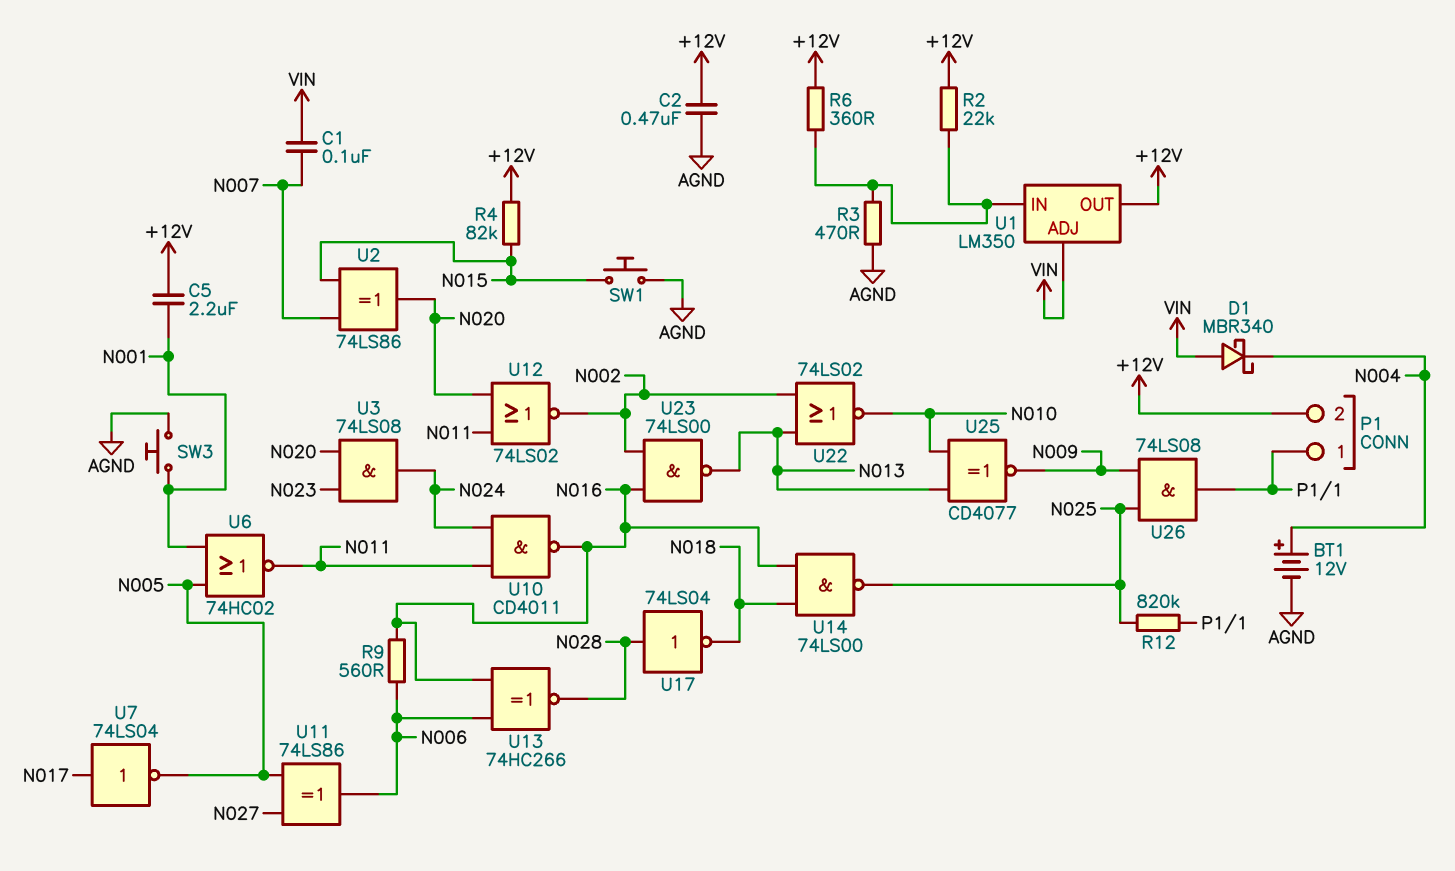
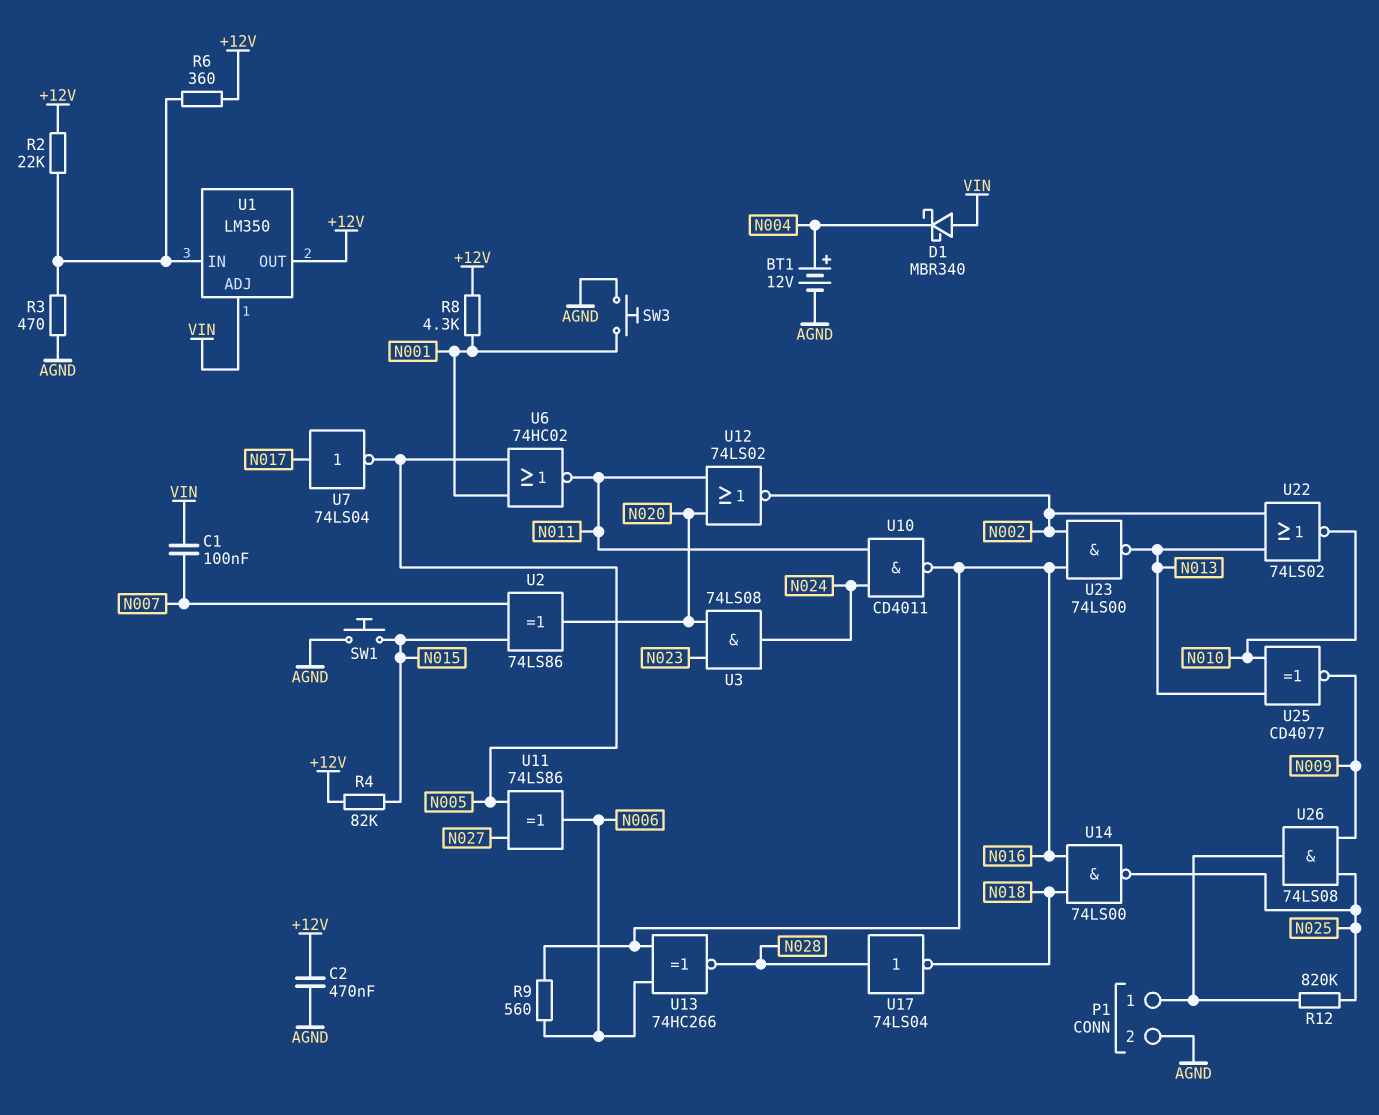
C5: 2.2uF (+12V, N001) -> none
P1 pin 2: +12V -> AGND
R8: none -> 4.3k (+12V, N001)

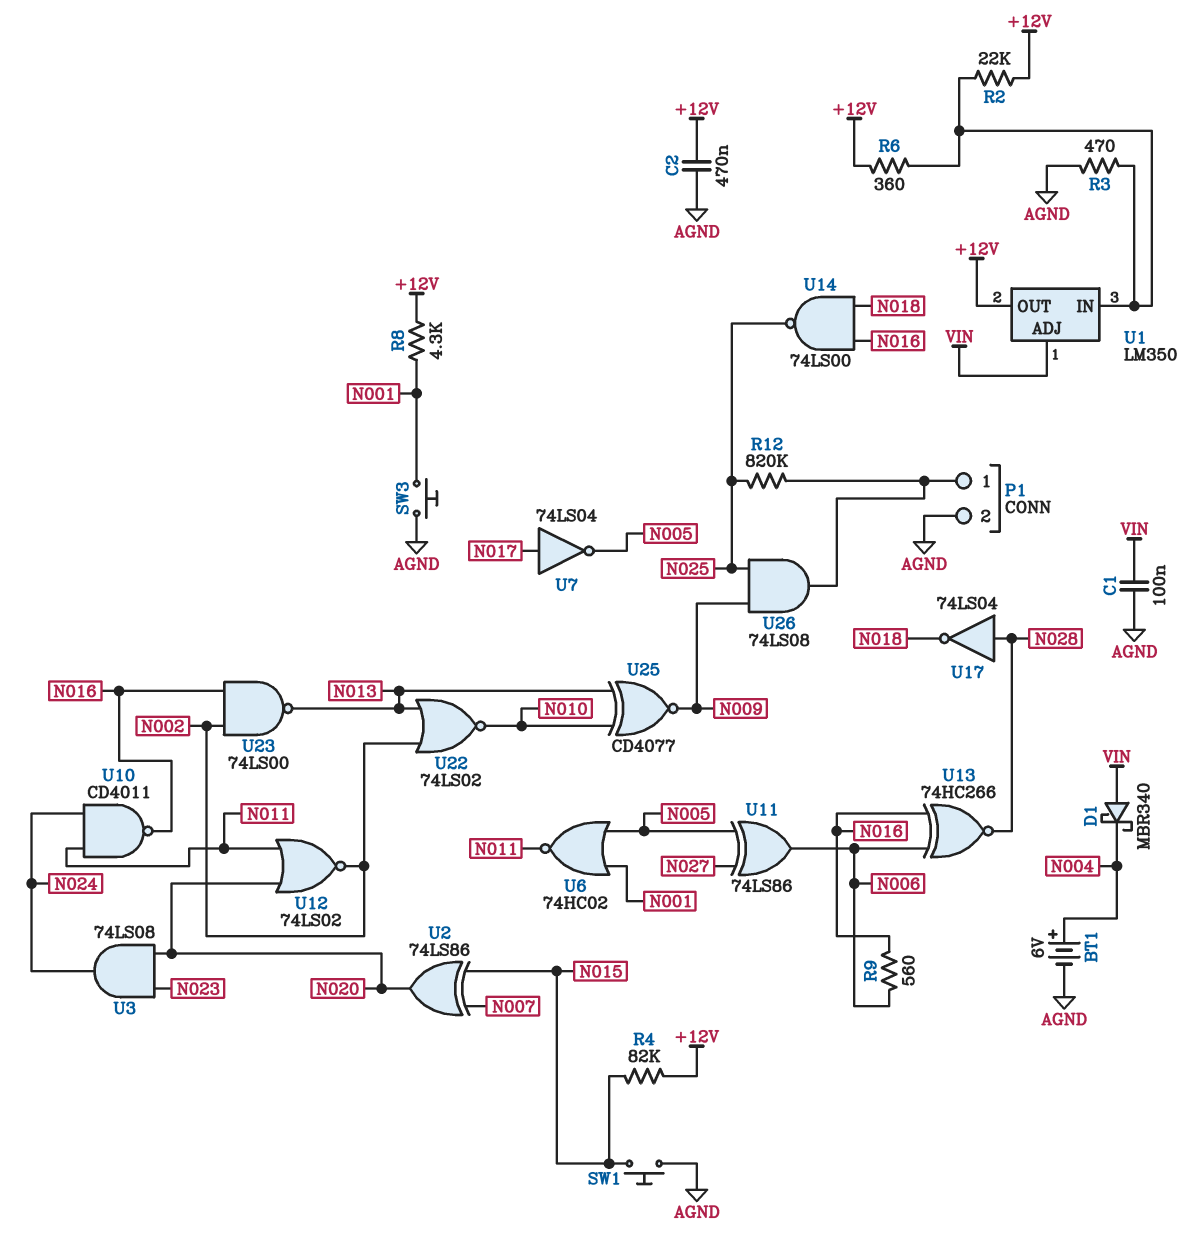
BT1: 12V (plus N004, minus AGND) -> 6V (plus N004, minus AGND)
C1: 100nF (N007, VIN) -> 100nF (AGND, VIN)

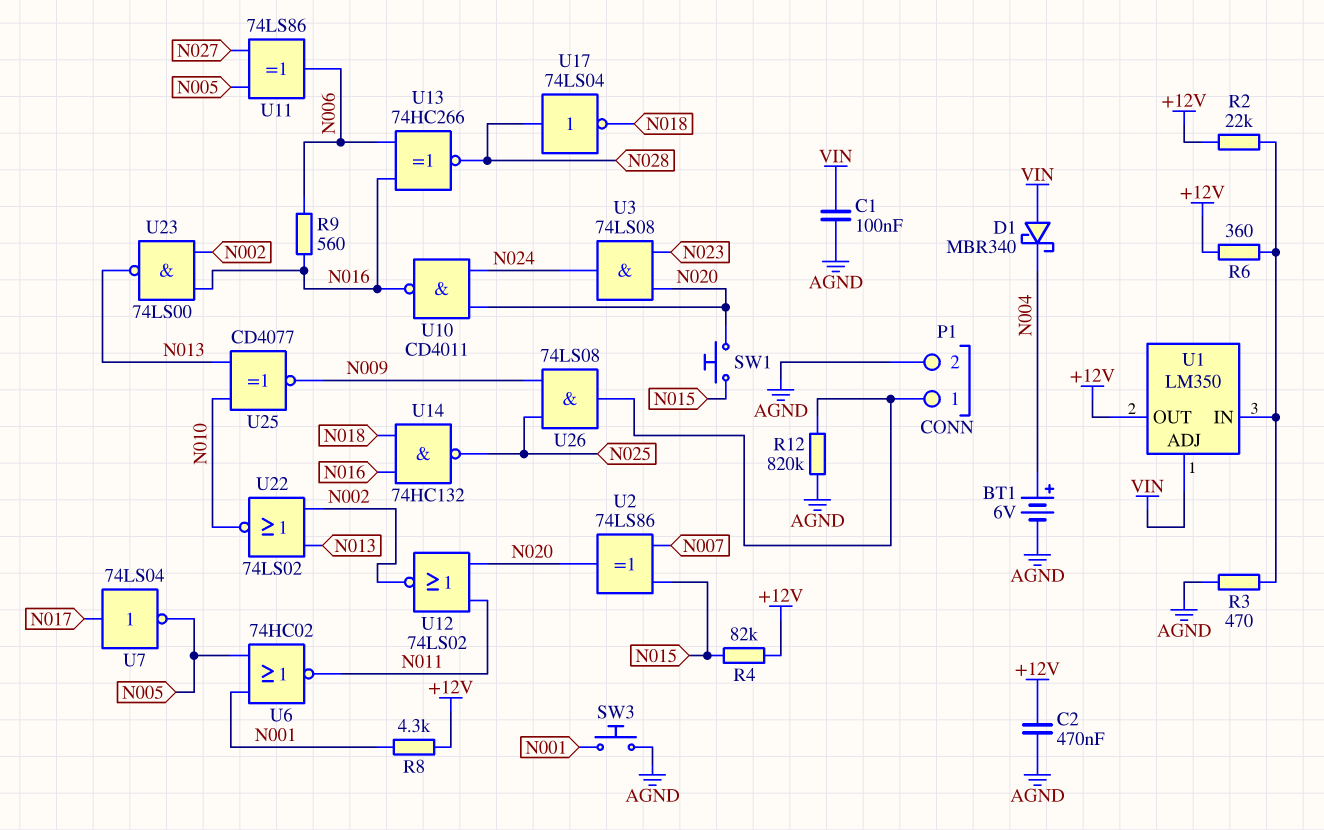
R12: 820k (N025, P1/1) -> 820k (AGND, P1/1)
SW1: button (AGND, N015) -> button (N015, N020)
U10: NAND CD4011 (in N011, in N024, out N016) -> NAND CD4011 (in N020, in N024, out N016)
U14: NAND 74LS00 (in N016, in N018, out N025) -> NAND 74HC132 (in N016, in N018, out N025)

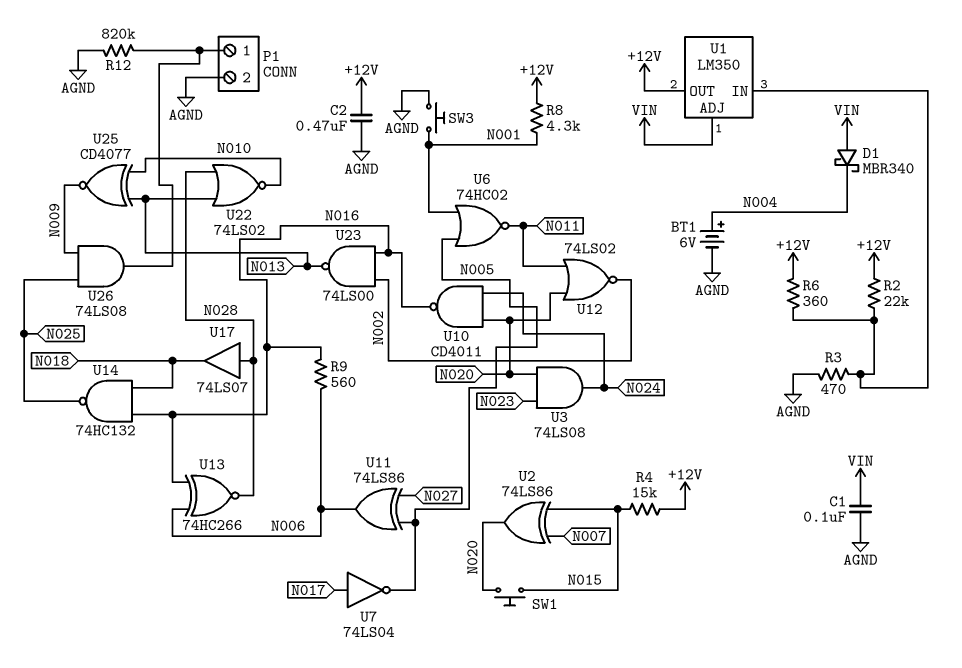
R4: 82k (+12V, N015) -> 15k (+12V, N015)
U17: NOT 74LS04 (in N028, out N018) -> buffer 74LS07 (in N028, out N018)
U22: NOR 74LS02 (in N002, in N013, out N010) -> NOR 74LS02 (in N013, in N028, out N010)

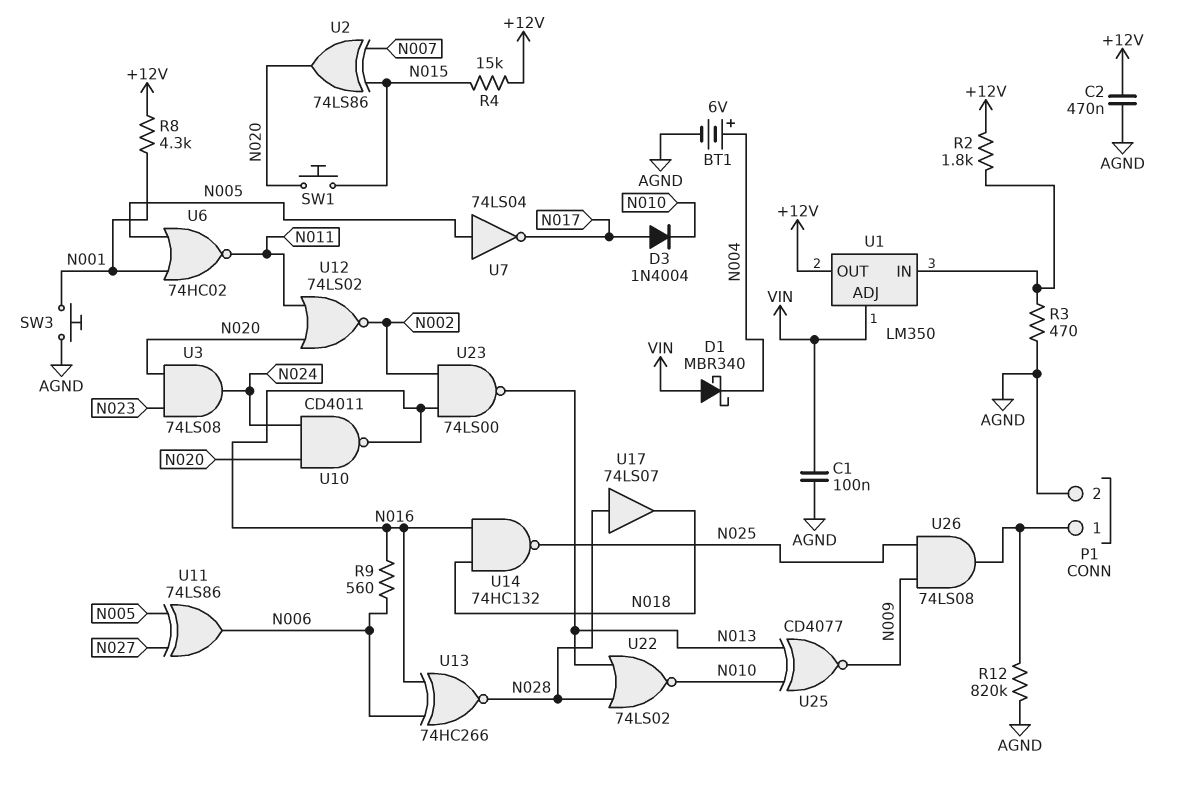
D3: none -> diode 1N4004 (A N017, K N010)
R2: 22k (+12V, U1/IN) -> 1.8k (+12V, U1/IN)
R6: 360 (+12V, U1/IN) -> none
U7: NOT 74LS04 (in N017, out N005) -> NOT 74LS04 (in N005, out N017)

